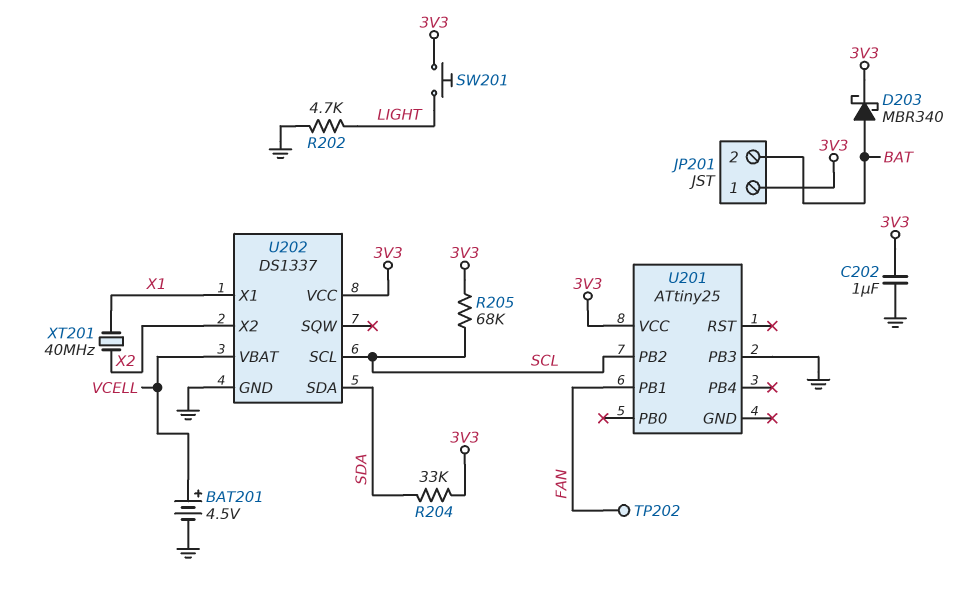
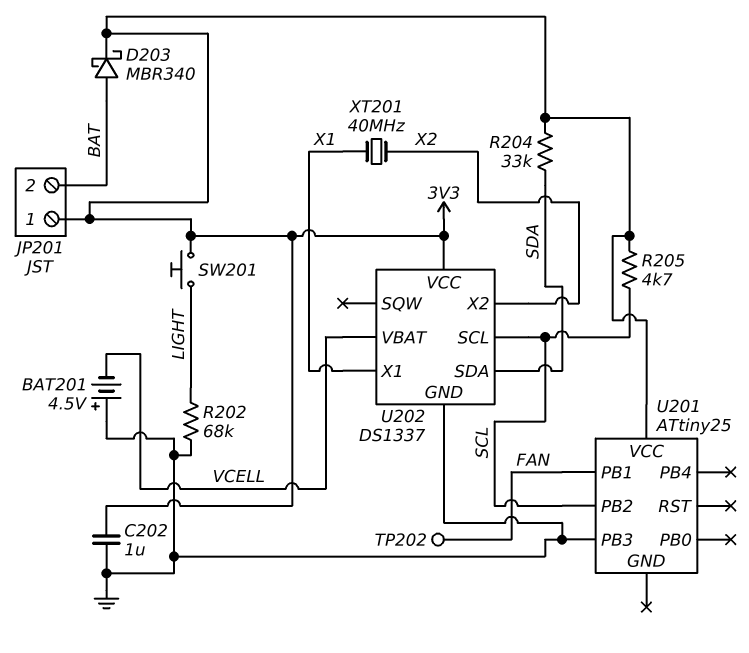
BAT201: 4.5V (plus VCELL, minus GND) -> 4.5V (plus GND, minus VCELL)
R202: 4.7k (GND, LIGHT) -> 68k (GND, LIGHT)
R205: 68k (3V3, SCL) -> 4.7k (3V3, SCL)

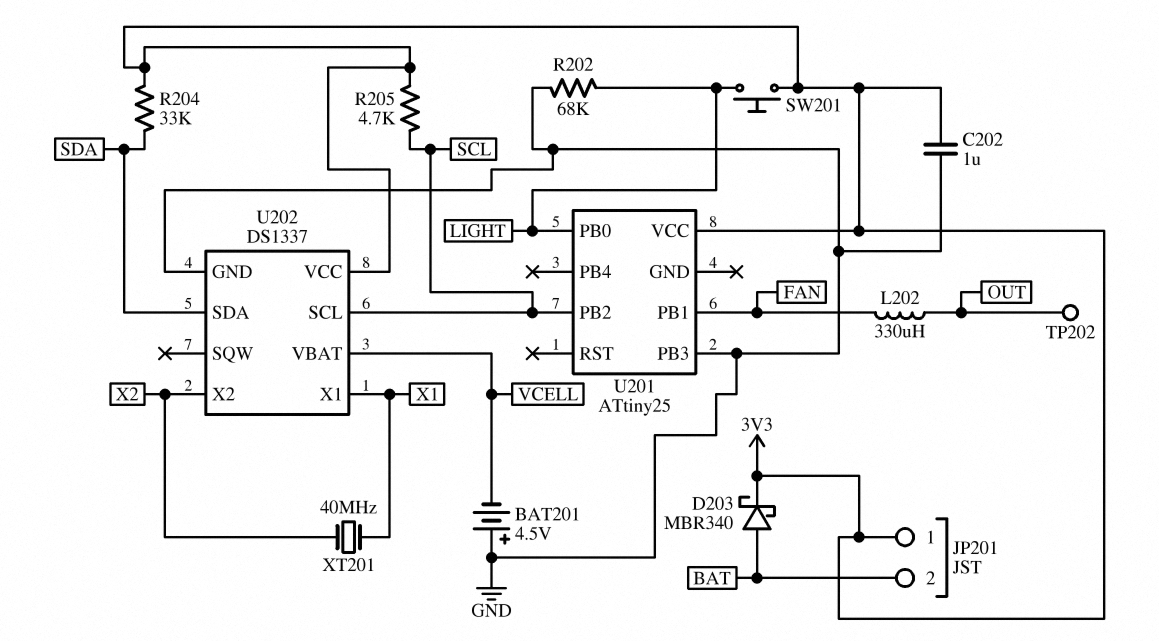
L202: none -> 330uH (FAN, OUT)
TP202: test point (FAN) -> test point (OUT)
U201 pin PB0: none -> LIGHT

